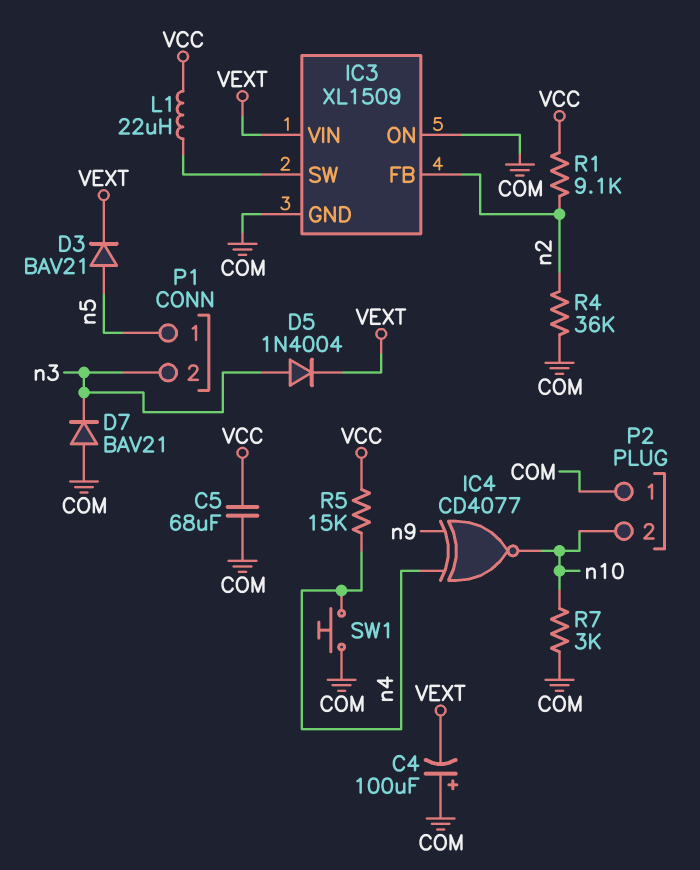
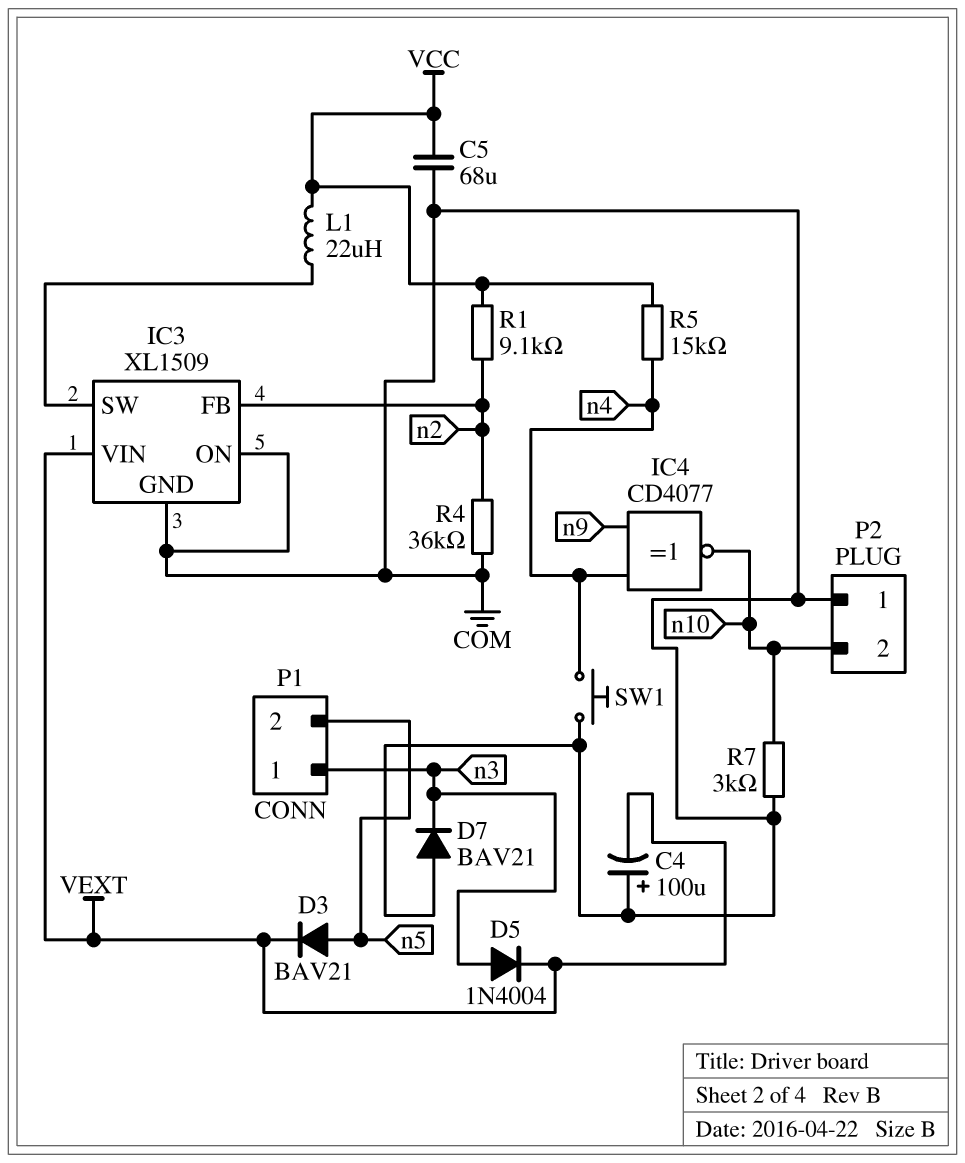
P1 pin 1: n5 -> n3
P1 pin 2: n3 -> n5

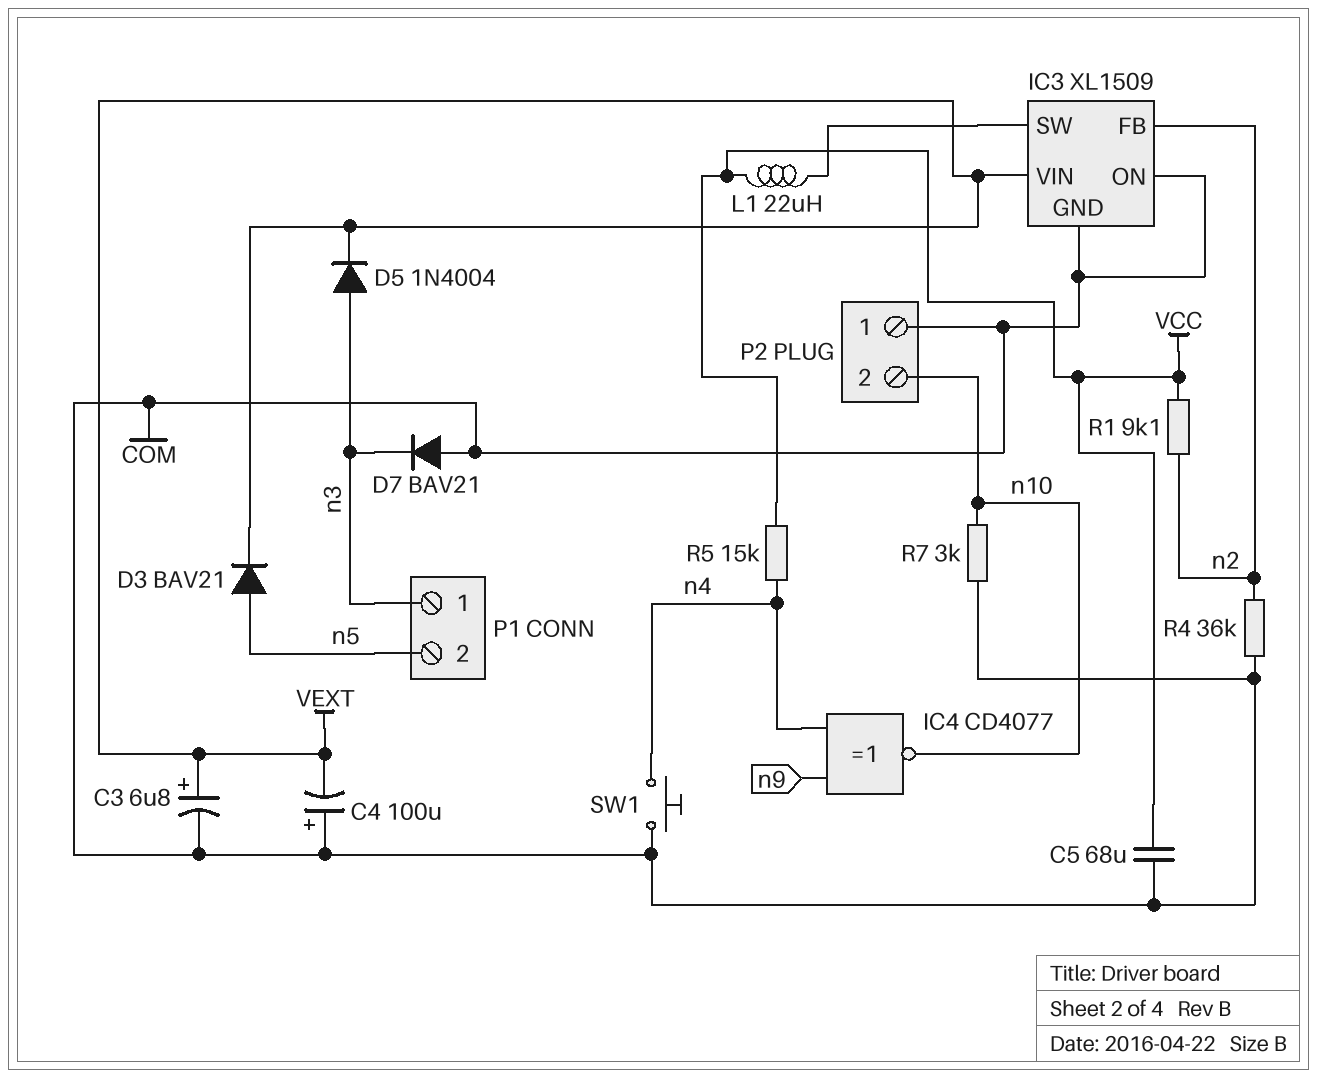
C3: none -> 6.8uF (plus VEXT, minus COM)

